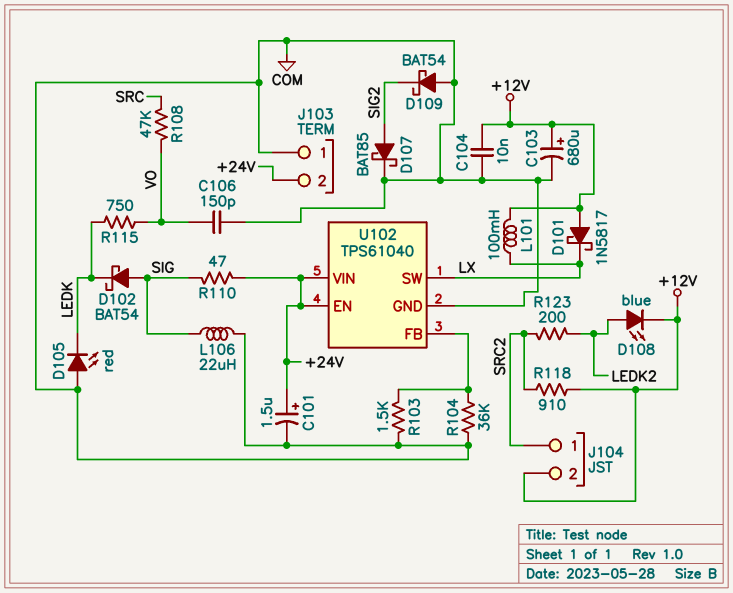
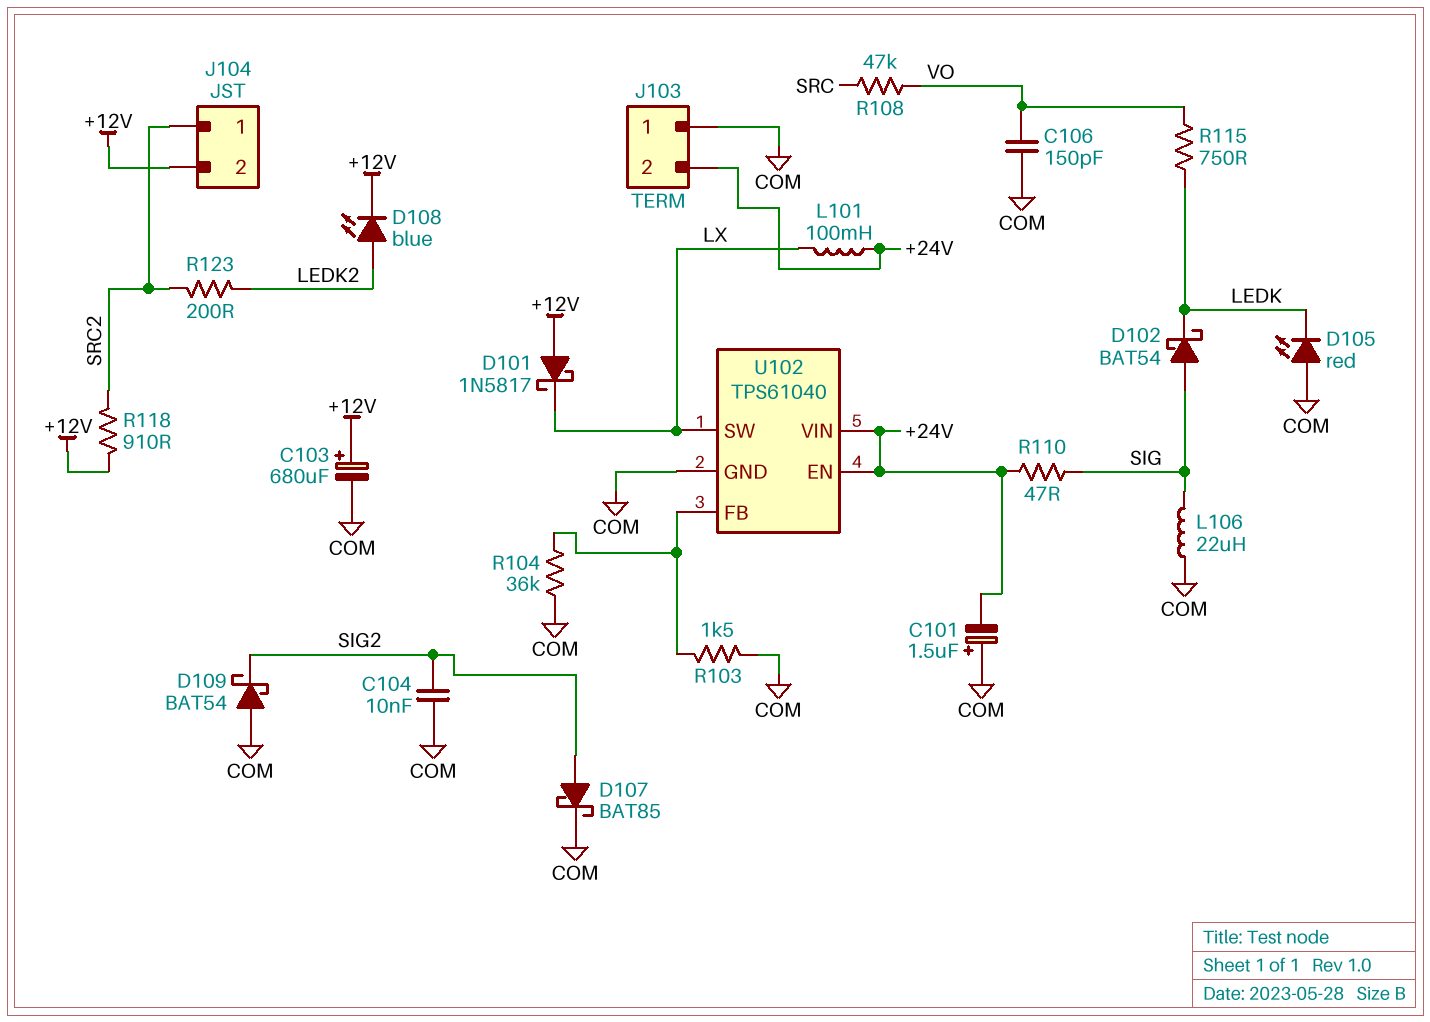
C101: 1.5uF (plus +24V, minus COM) -> 1.5uF (plus COM, minus +24V)
C104: 10nF (+12V, COM) -> 10nF (COM, SIG2)
L101: 100mH (+12V, LX) -> 100mH (+24V, LX)

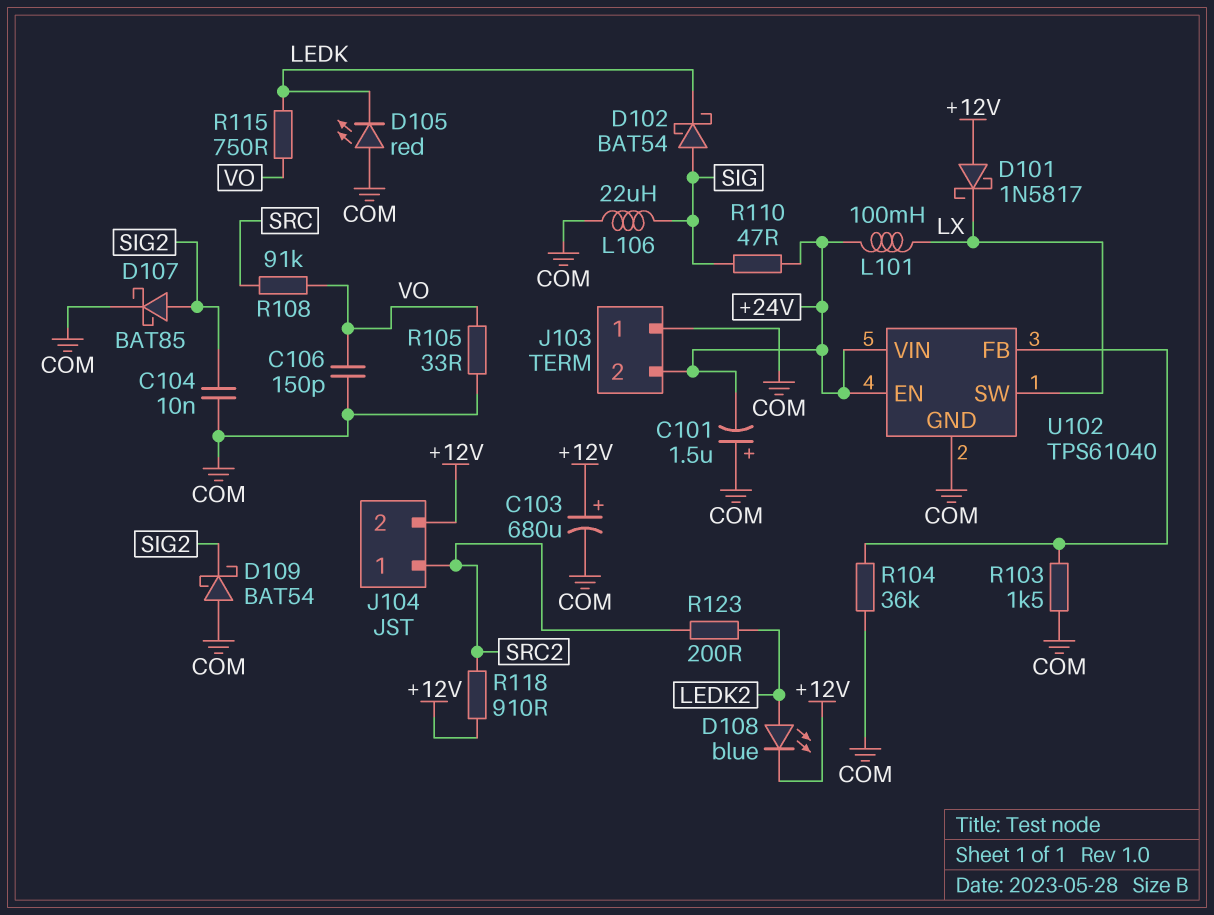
R105: none -> 33 (COM, VO)
R108: 47k (SRC, VO) -> 91k (SRC, VO)

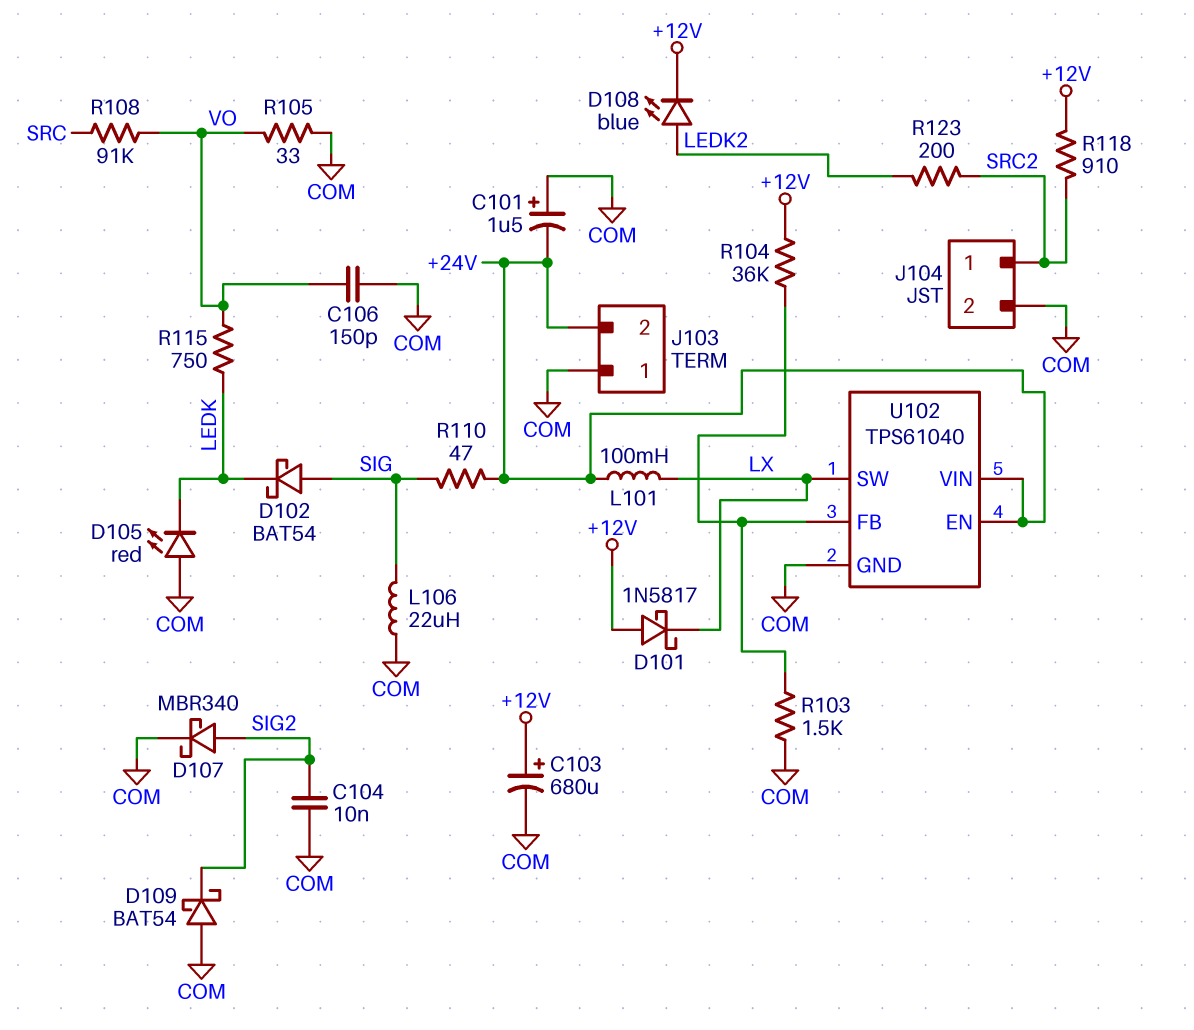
D107: schottky BAT85 (A SIG2, K COM) -> schottky MBR340 (A SIG2, K COM)
J104 pin 2: +12V -> COM
R104: 36k (COM, U102/FB) -> 36k (+12V, U102/FB)

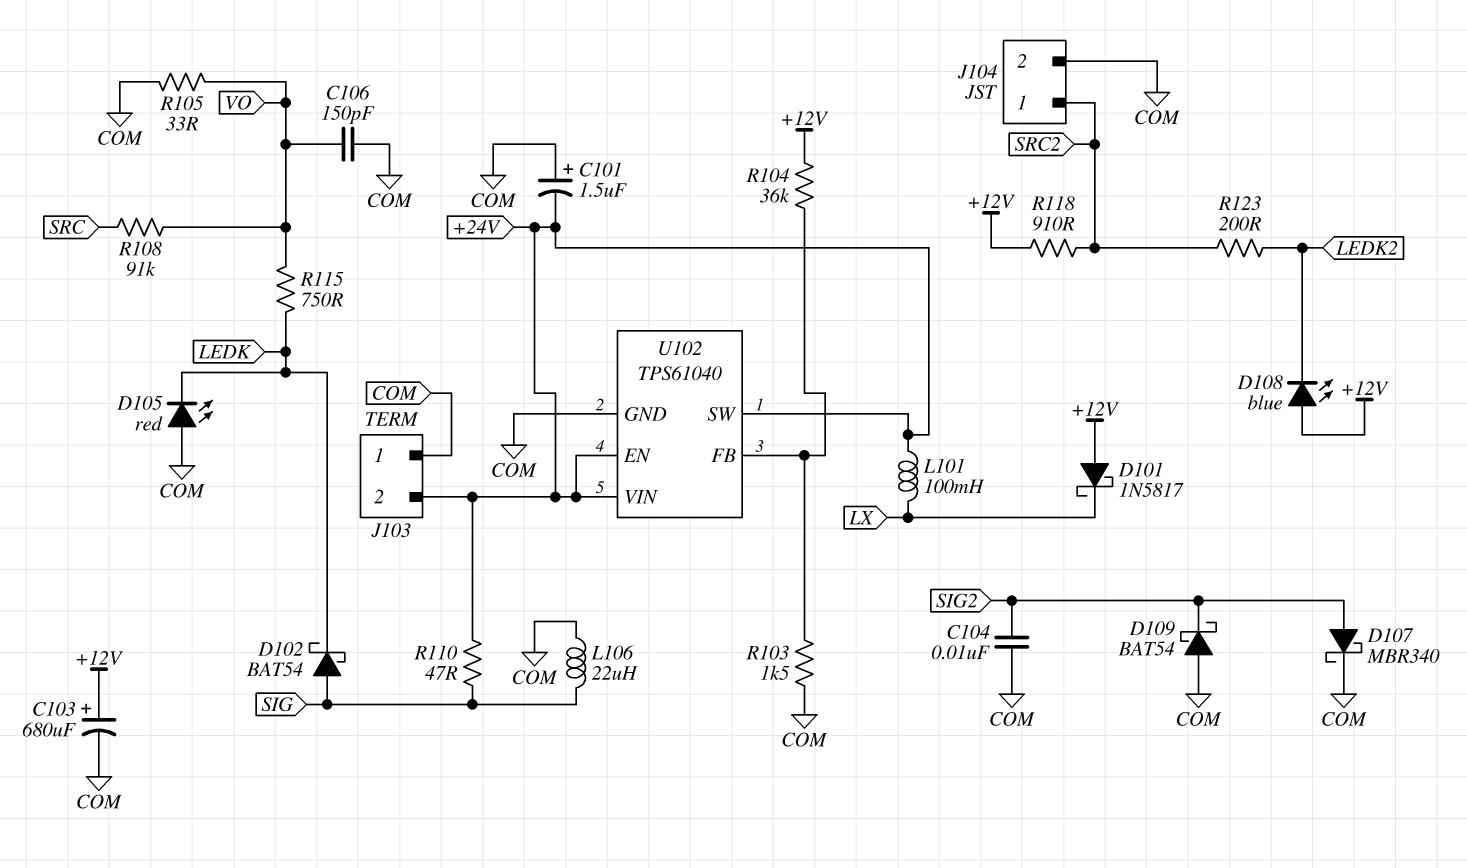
D108: LED blue (A LEDK2, K +12V) -> LED blue (A +12V, K LEDK2)
U102 pin SW: LX -> +24V

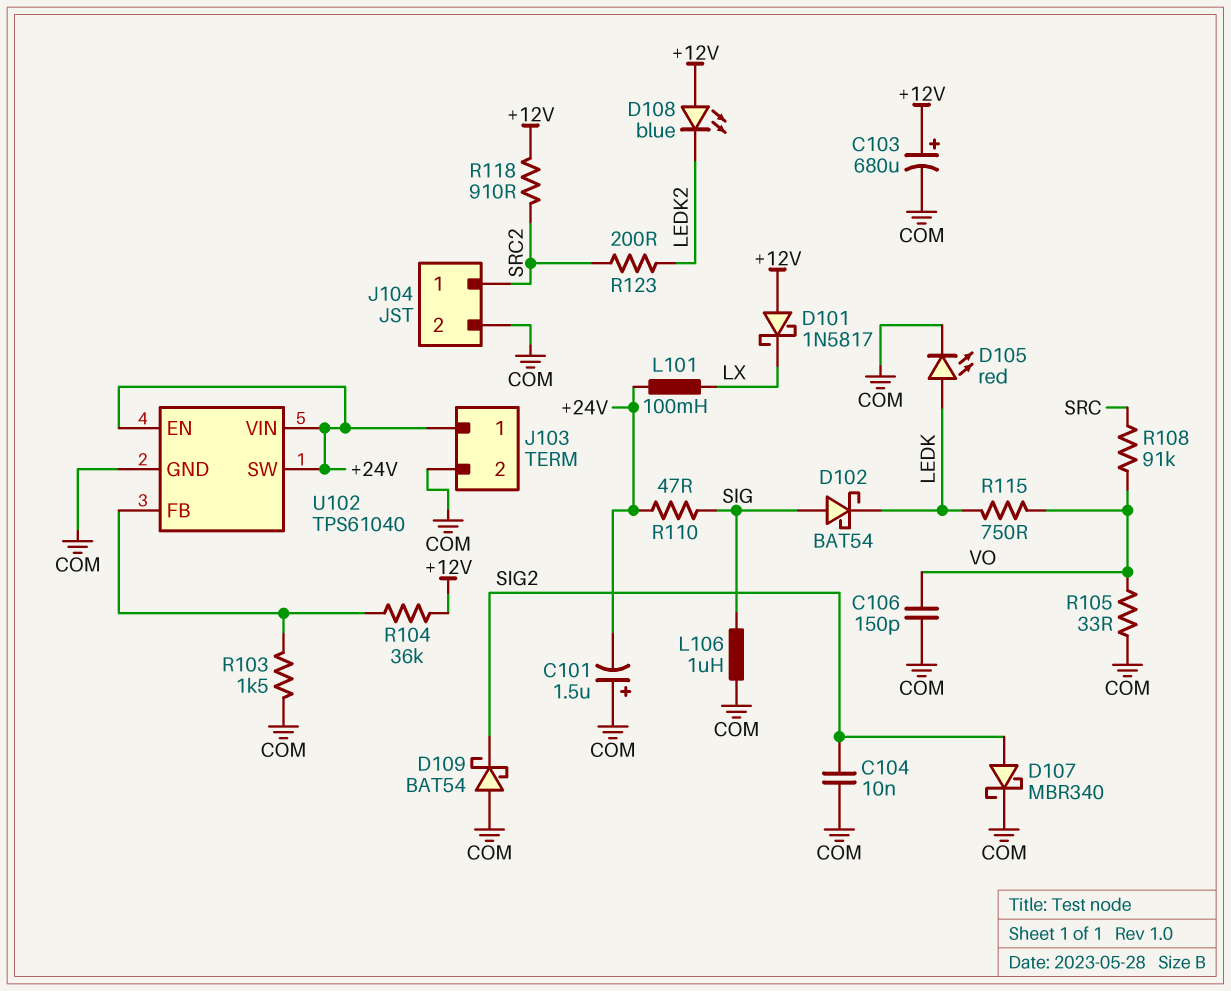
D105: LED red (A COM, K LEDK) -> LED red (A LEDK, K COM)
J103 pin 1: COM -> +24V
J103 pin 2: +24V -> COM
L106: 22uH (COM, SIG) -> 1uH (COM, SIG)

